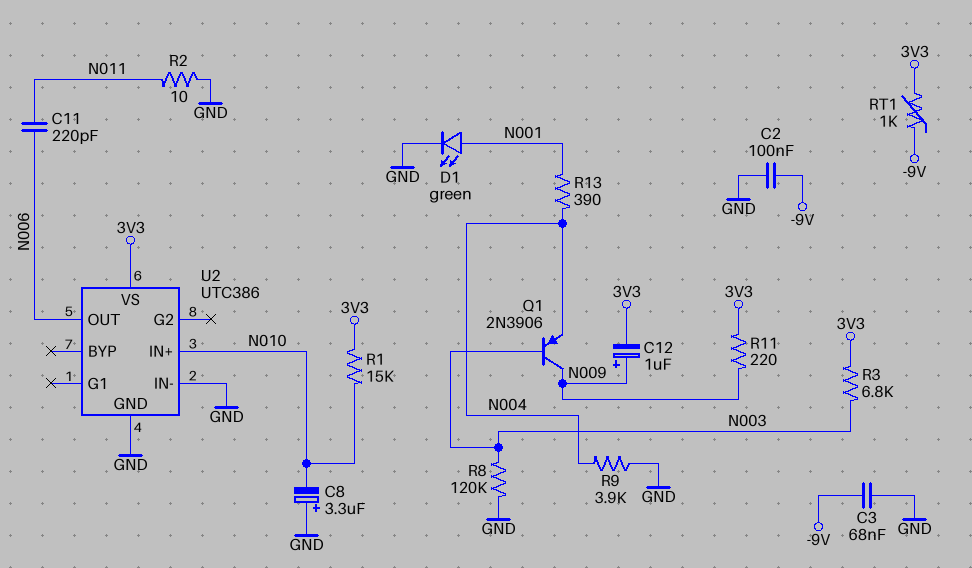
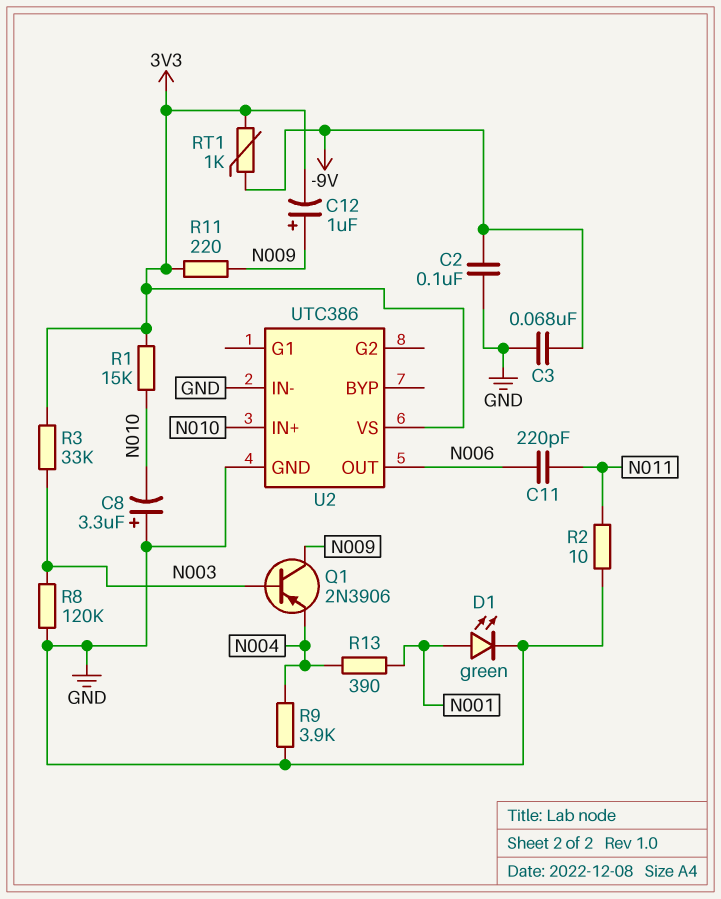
R3: 6.8k (3V3, N003) -> 33k (3V3, N003)

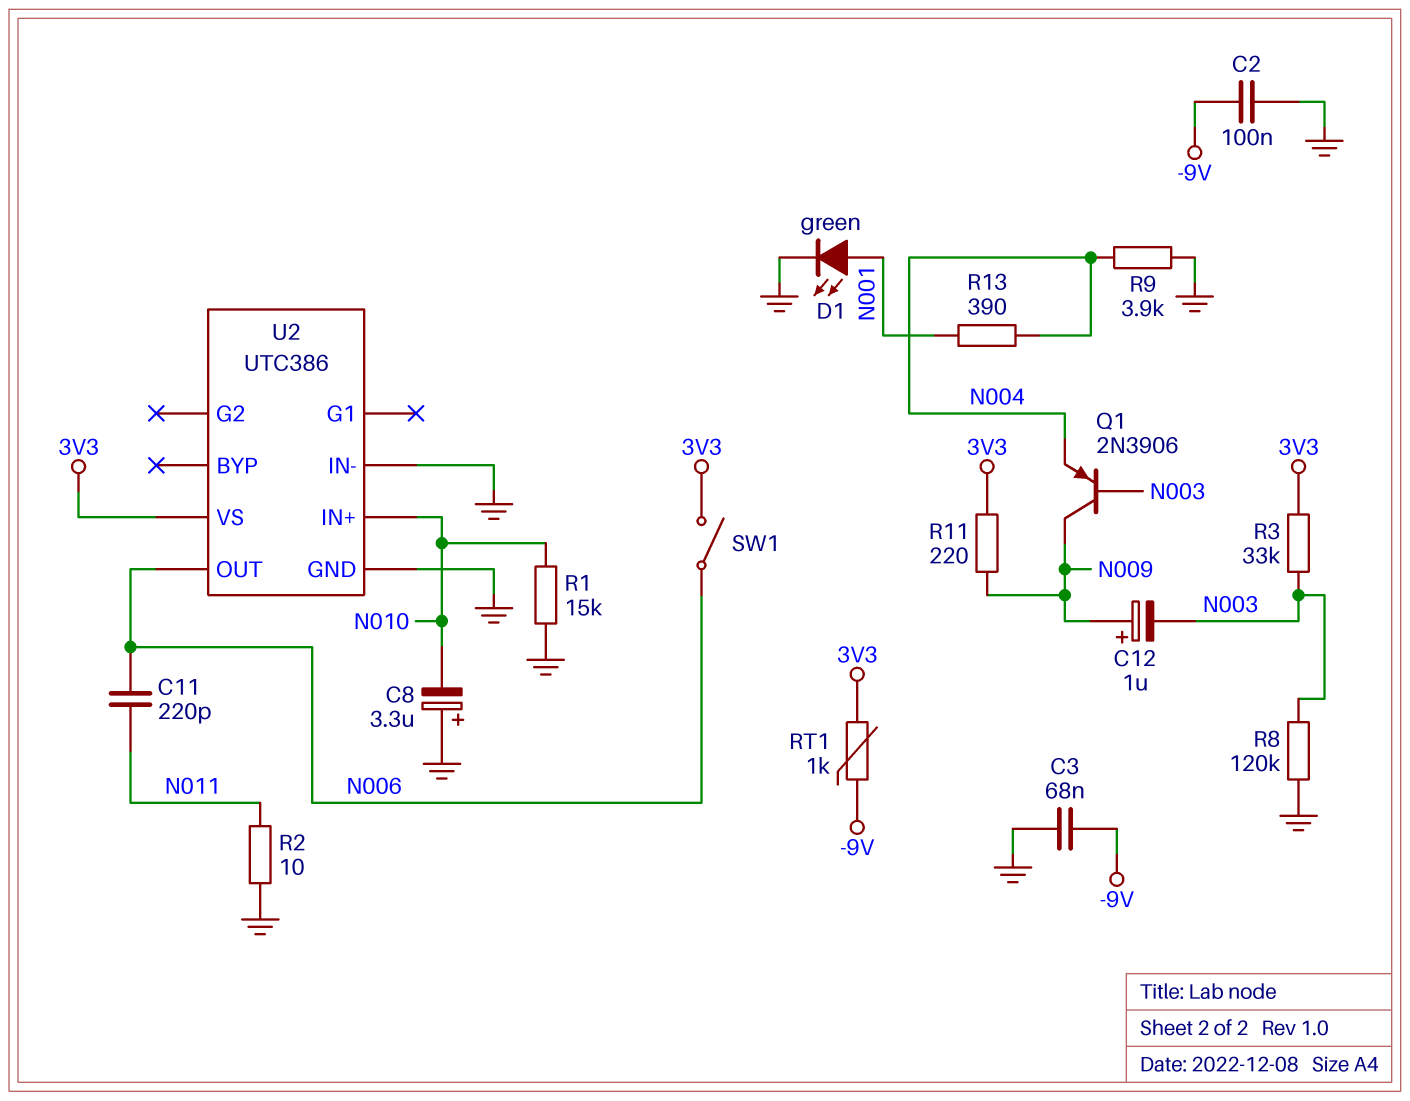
C12: 1uF (plus N009, minus 3V3) -> 1uF (plus N009, minus N003)
R1: 15k (3V3, N010) -> 15k (GND, N010)
SW1: none -> switch (3V3, N006)

